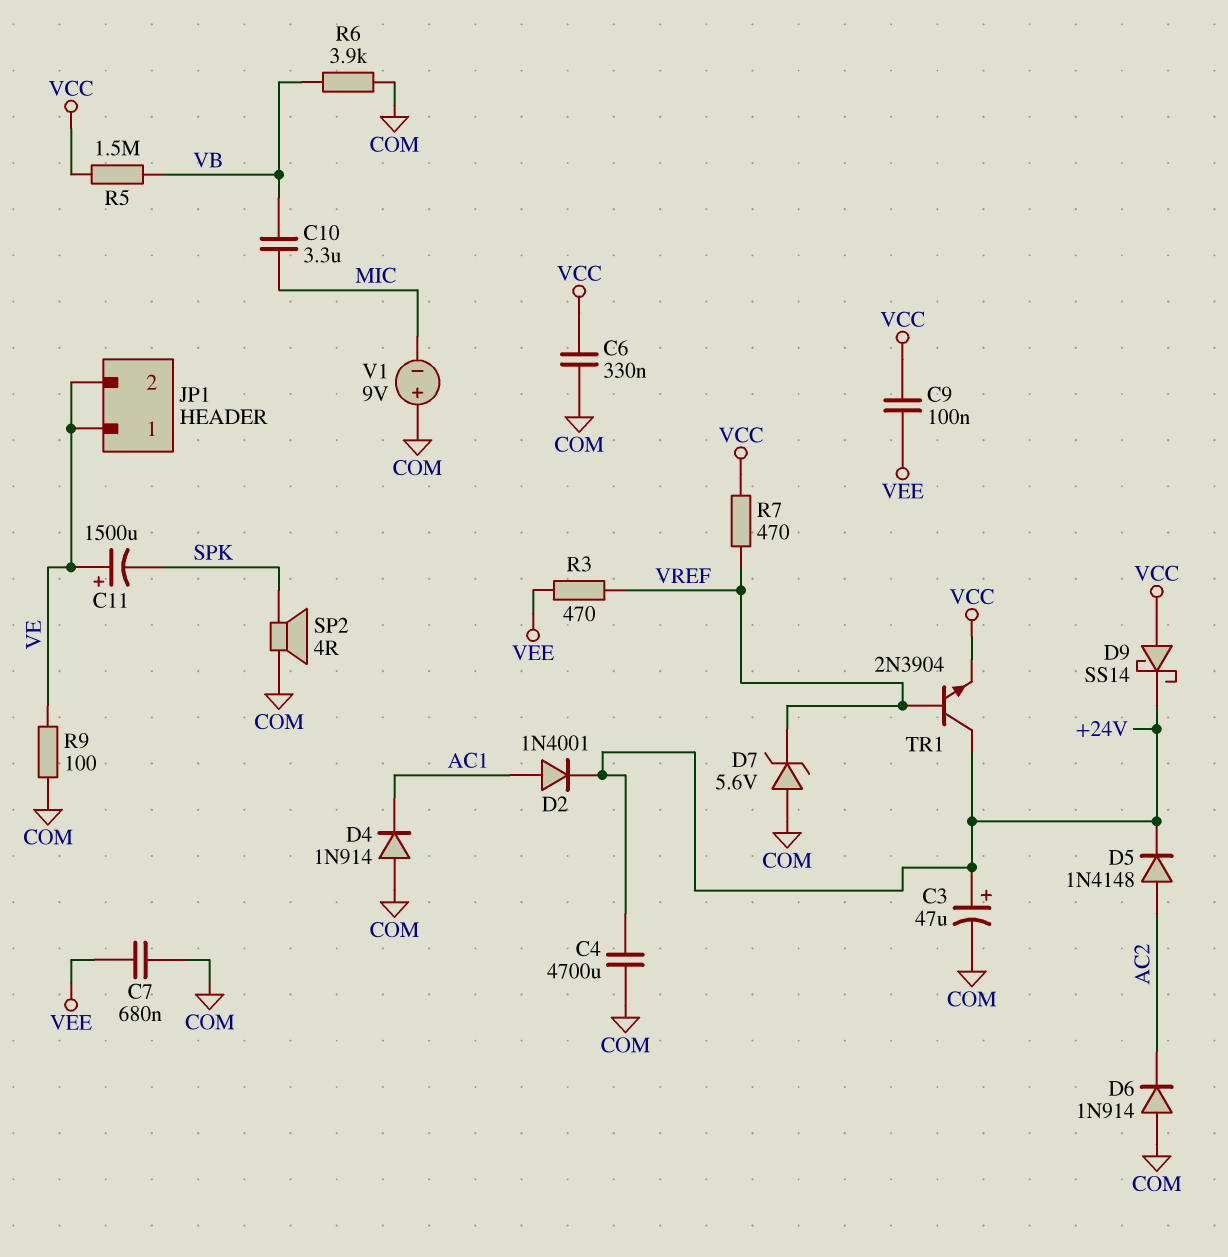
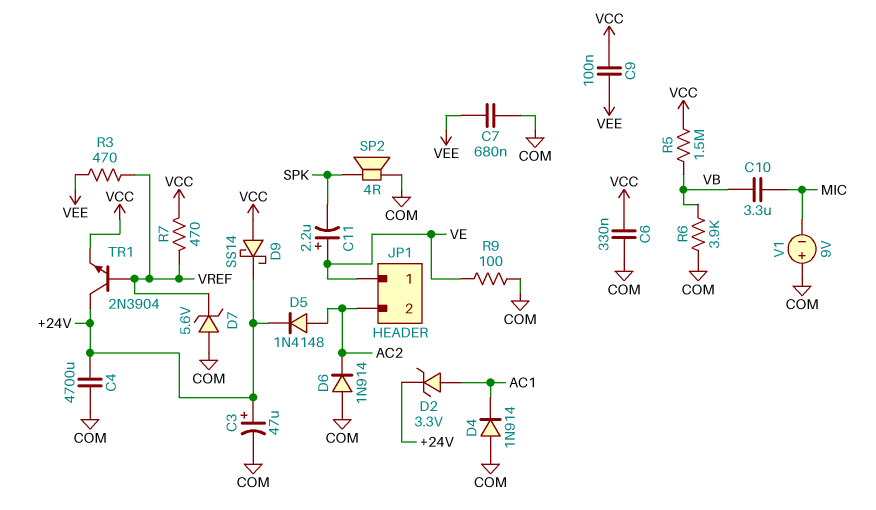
C11: 1500uF (plus VE, minus SPK) -> 2.2uF (plus VE, minus SPK)
D2: diode 1N4001 (A AC1, K +24V) -> zener 3.3V (A AC1, K +24V)
JP1 pin 2: VE -> AC2

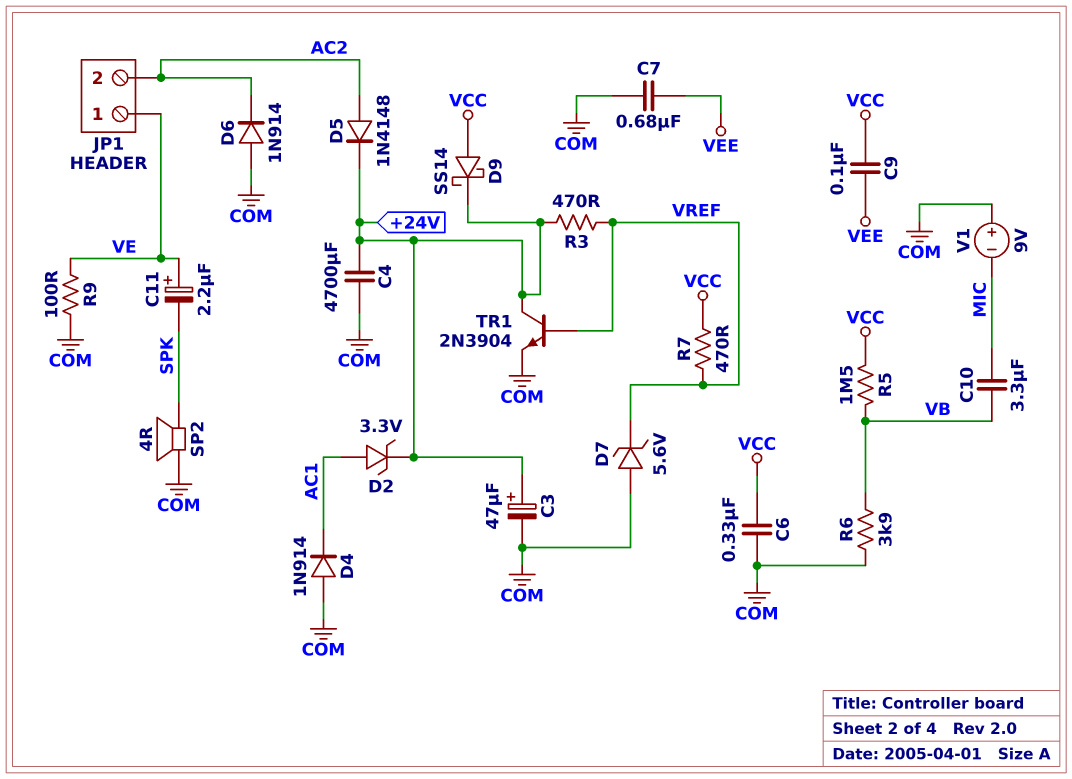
R3: 470 (VEE, VREF) -> 470 (+24V, VREF)
TR1: NPN 2N3904 (B VREF, C +24V, E VCC) -> NPN 2N3904 (B VREF, C +24V, E COM)

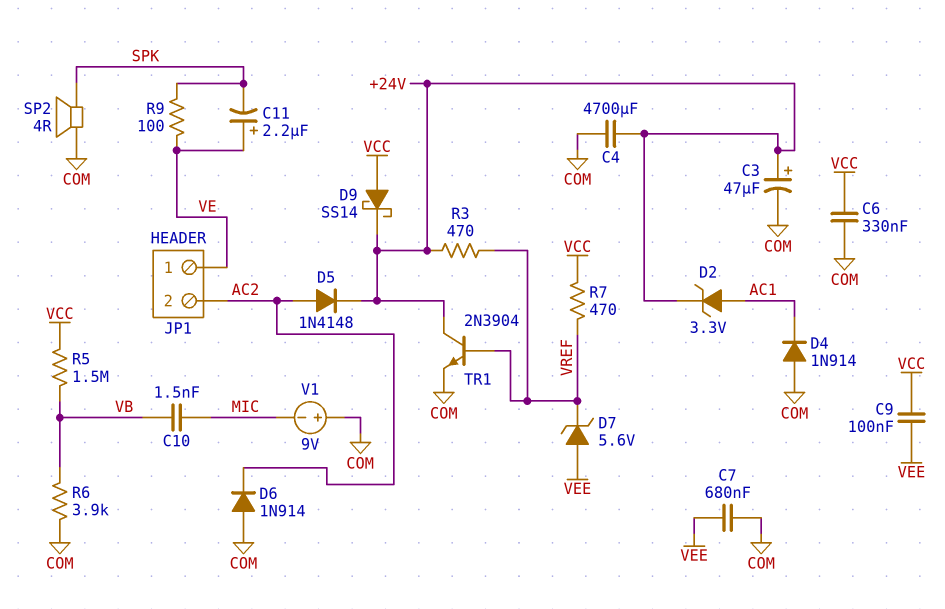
C10: 3.3uF (MIC, VB) -> 1.5nF (MIC, VB)
D7: zener 5.6V (A COM, K VREF) -> zener 5.6V (A VEE, K VREF)
R9: 100 (COM, VE) -> 100 (SPK, VE)

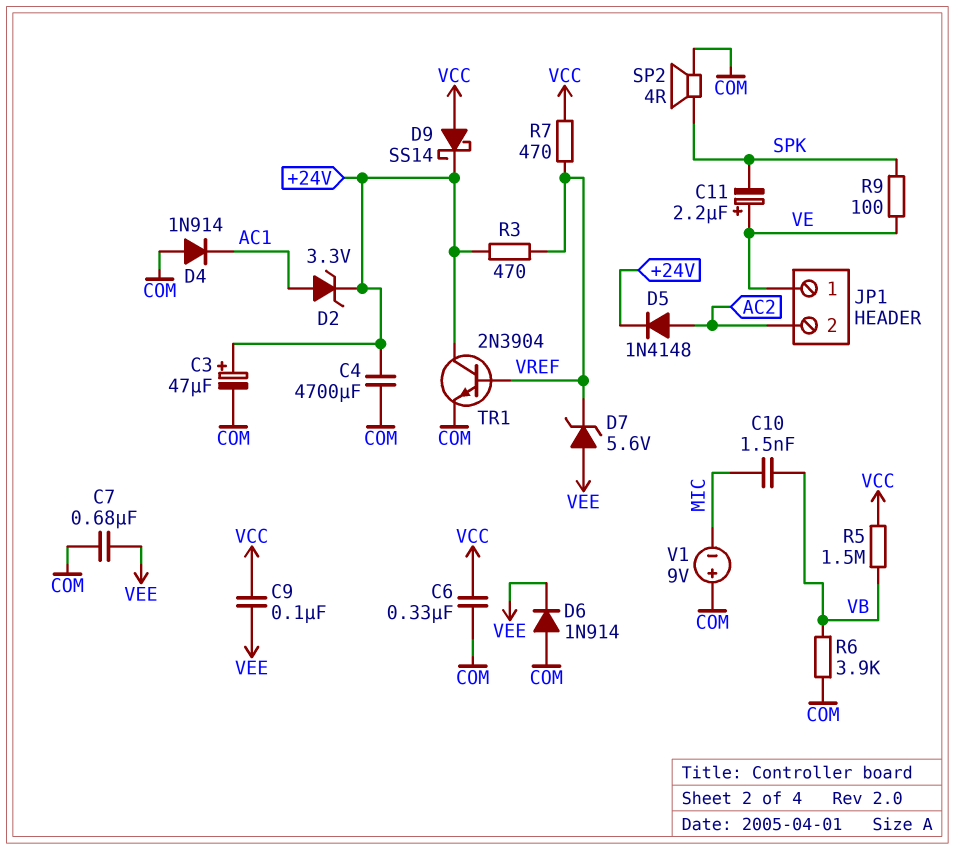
D6: diode 1N914 (A COM, K AC2) -> diode 1N914 (A COM, K VEE)

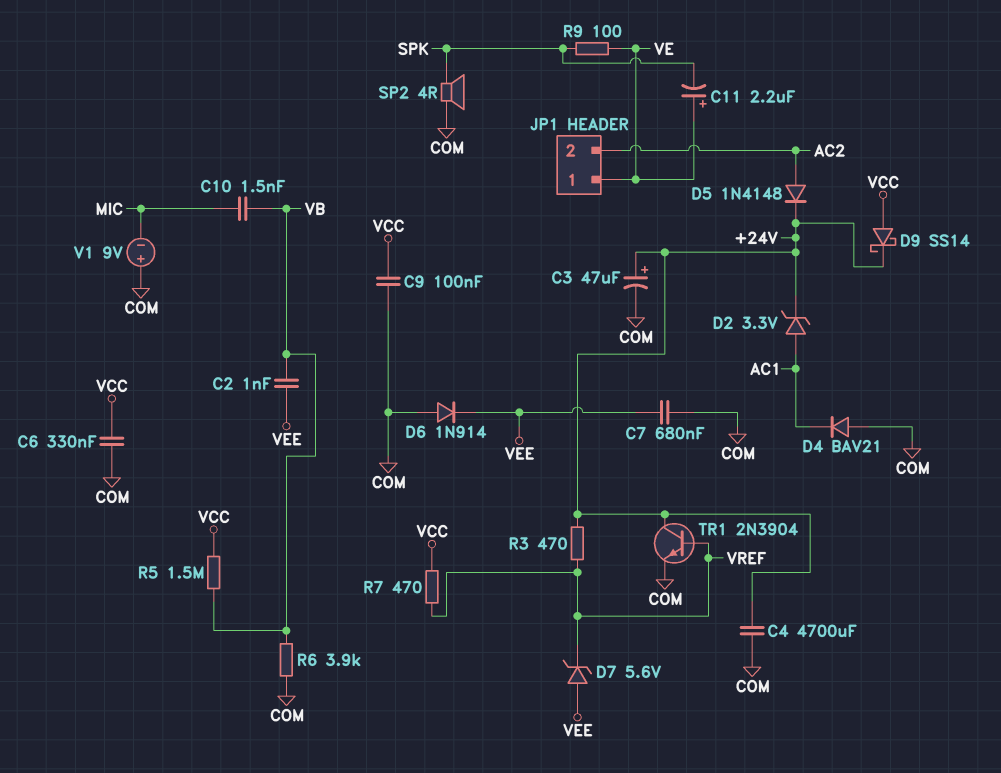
C2: none -> 1nF (VB, VEE)
C9: 100nF (VCC, VEE) -> 100nF (COM, VCC)
D4: diode 1N914 (A COM, K AC1) -> diode BAV21 (A COM, K AC1)

